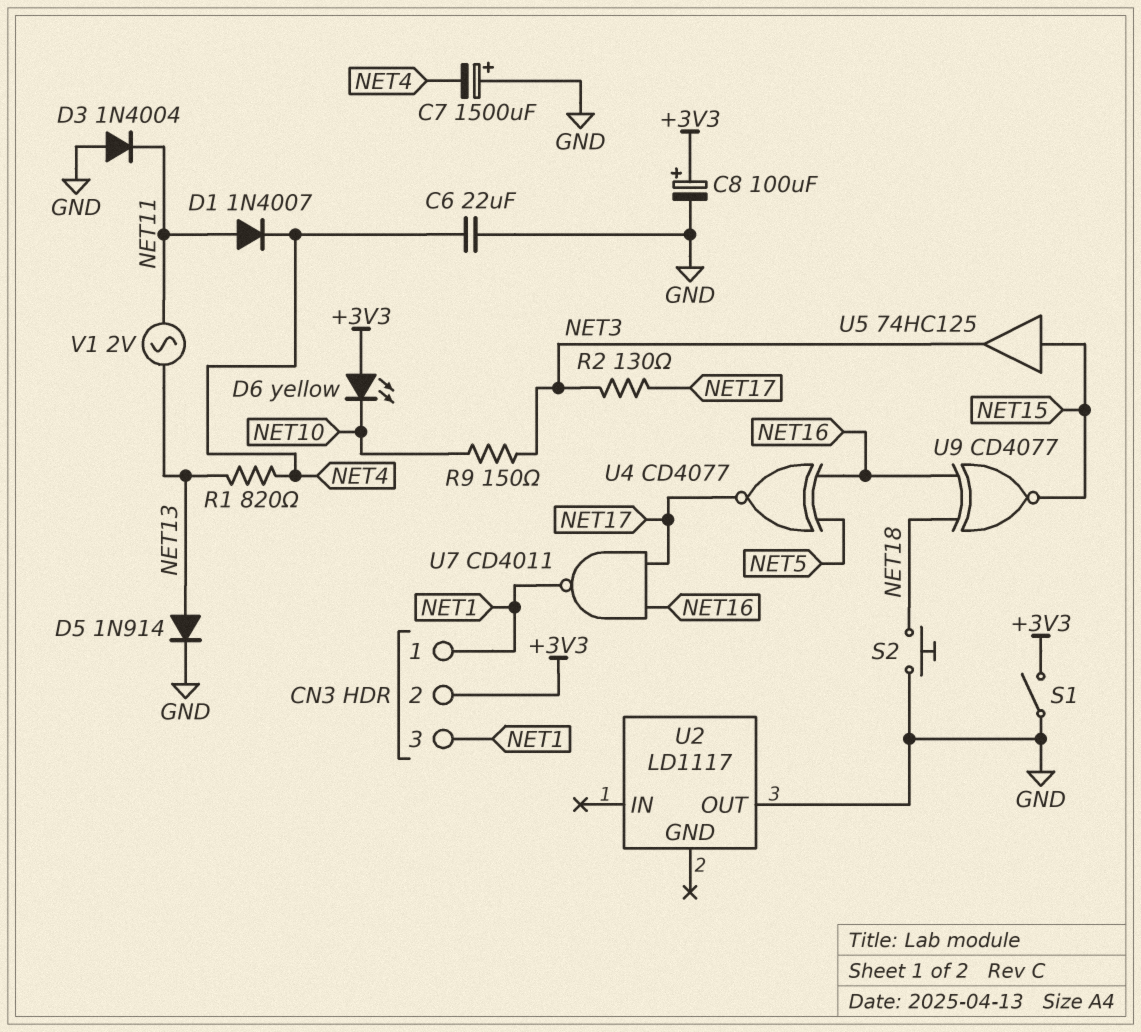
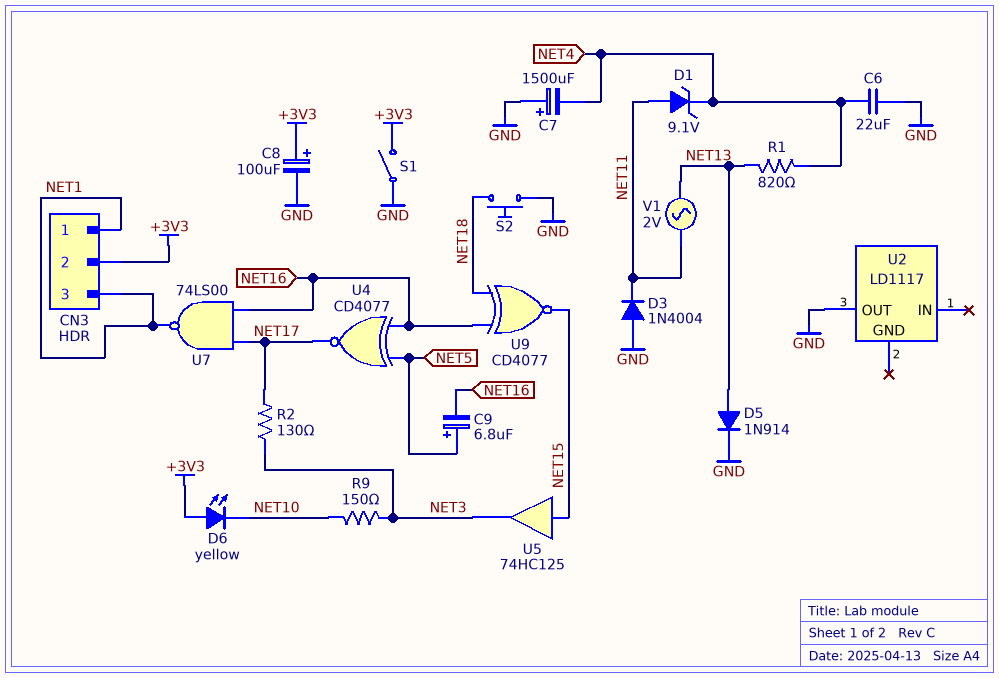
C9: none -> 6.8uF (plus NET5, minus NET16)
D1: diode 1N4007 (A NET11, K NET4) -> zener 9.1V (A NET11, K NET4)
U7: NAND CD4011 (in NET16, in NET17, out NET1) -> NAND 74LS00 (in NET16, in NET17, out NET1)

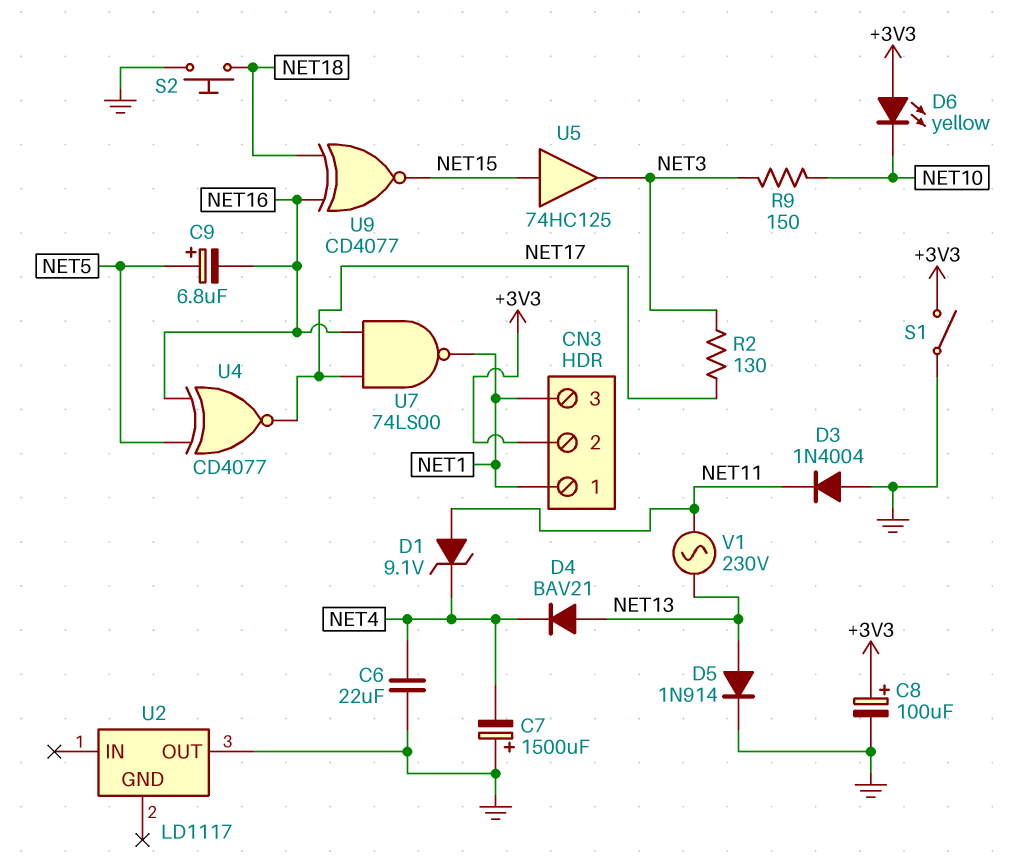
D4: none -> diode BAV21 (A NET13, K NET4)
R1: 820 (NET4, NET13) -> none
V1: AC 2V (NET11, NET13) -> AC 230V (NET11, NET13)

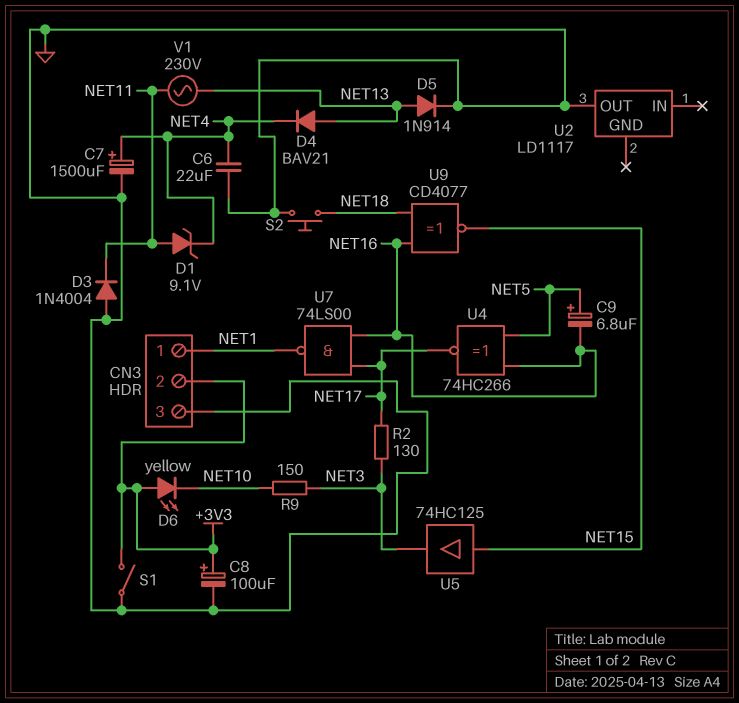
C7: 1500uF (plus GND, minus NET4) -> 1500uF (plus NET4, minus GND)
CN3 pin 3: NET1 -> GND
U4: XNOR CD4077 (in NET5, in NET16, out NET17) -> XNOR 74HC266 (in NET5, in NET16, out NET17)

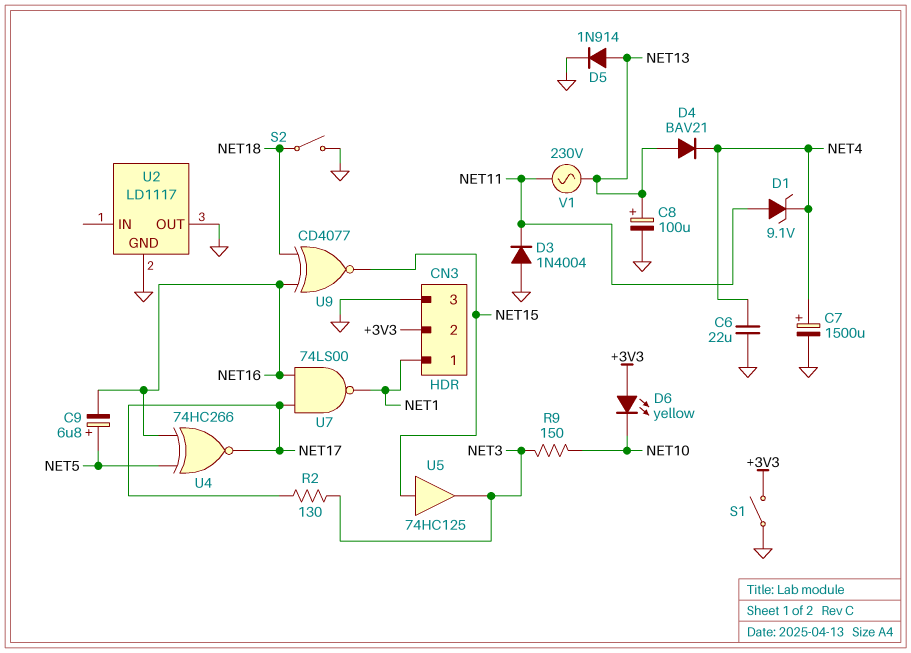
C8: 100uF (plus +3V3, minus GND) -> 100uF (plus NET13, minus GND)
S2: button (GND, NET18) -> switch (GND, NET18)
U2 pin GND: none -> GND

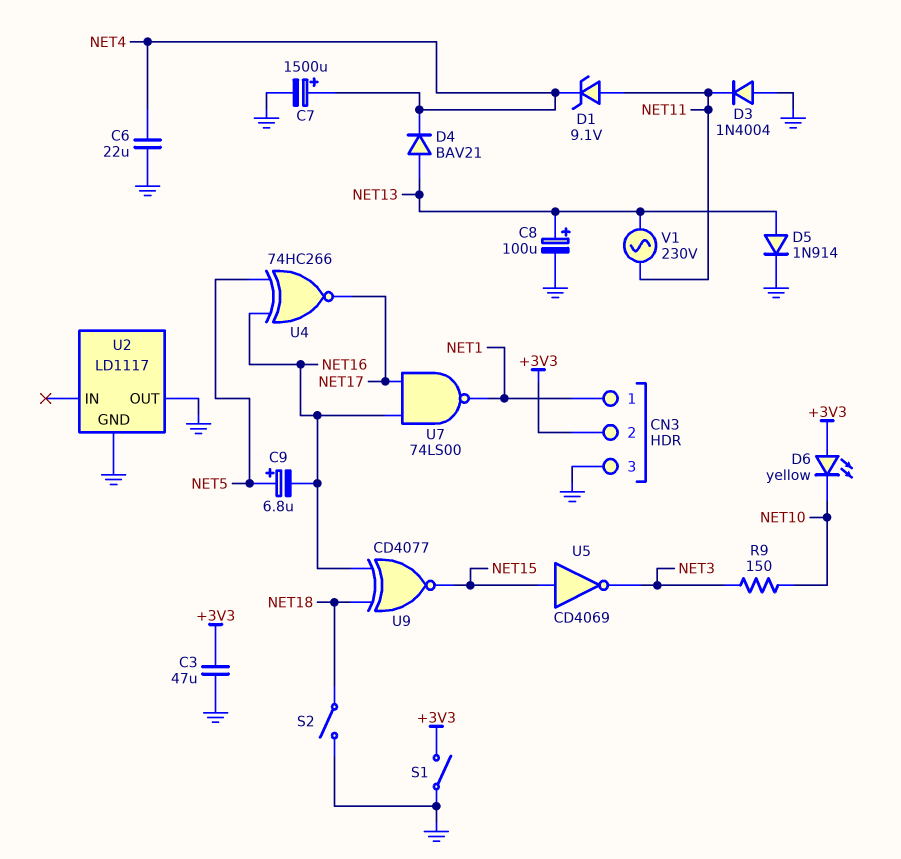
C3: none -> 47uF (+3V3, GND)
R2: 130 (NET3, NET17) -> none
U5: buffer 74HC125 (in NET15, out NET3) -> NOT CD4069 (in NET15, out NET3)

